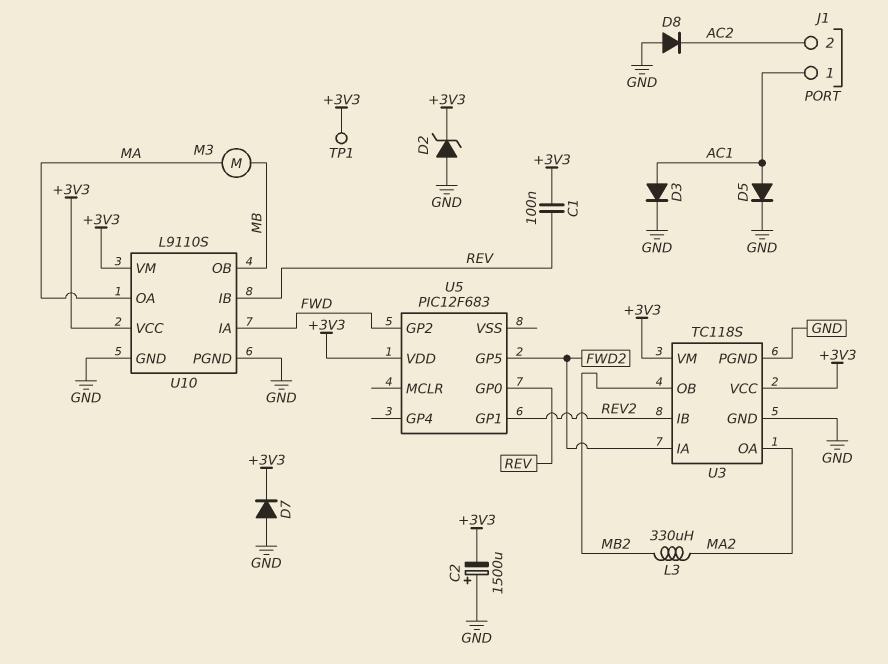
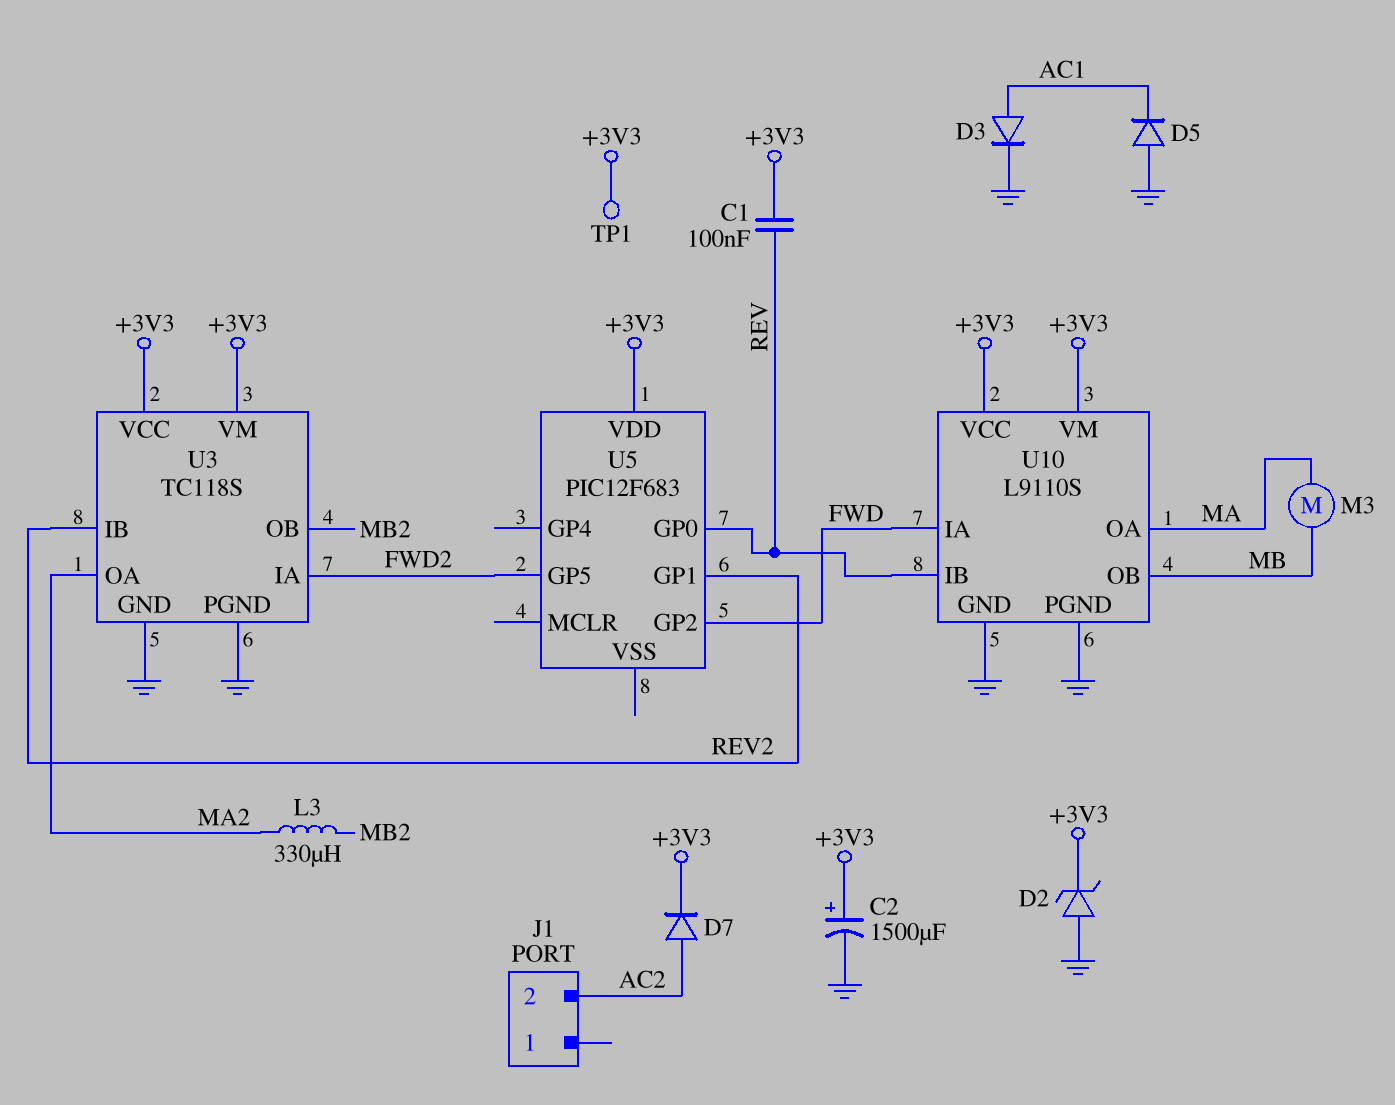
C2: 1500uF (plus GND, minus +3V3) -> 1500uF (plus +3V3, minus GND)
D5: diode (A AC1, K GND) -> diode (A GND, K AC1)
D7: diode (A GND, K +3V3) -> diode (A AC2, K +3V3)
D8: diode (A GND, K AC2) -> none
J1 pin 1: AC1 -> none

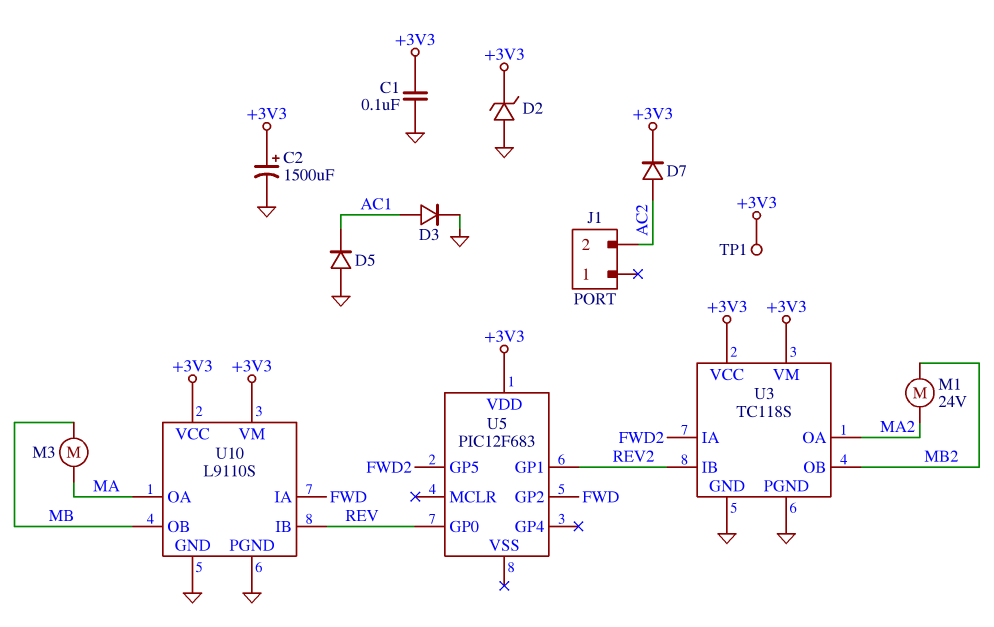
C1: 100nF (+3V3, REV) -> 100nF (+3V3, GND)
L3: 330uH (MA2, MB2) -> none
M1: none -> motor 24V (MA2, MB2)

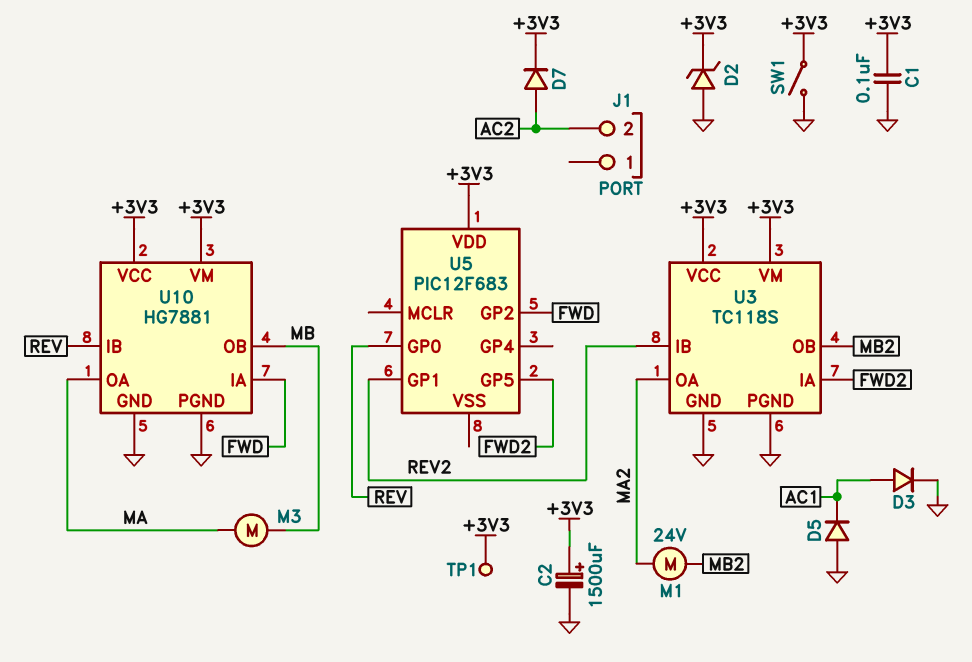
SW1: none -> switch (+3V3, GND)
U10: L9110S -> HG7881

